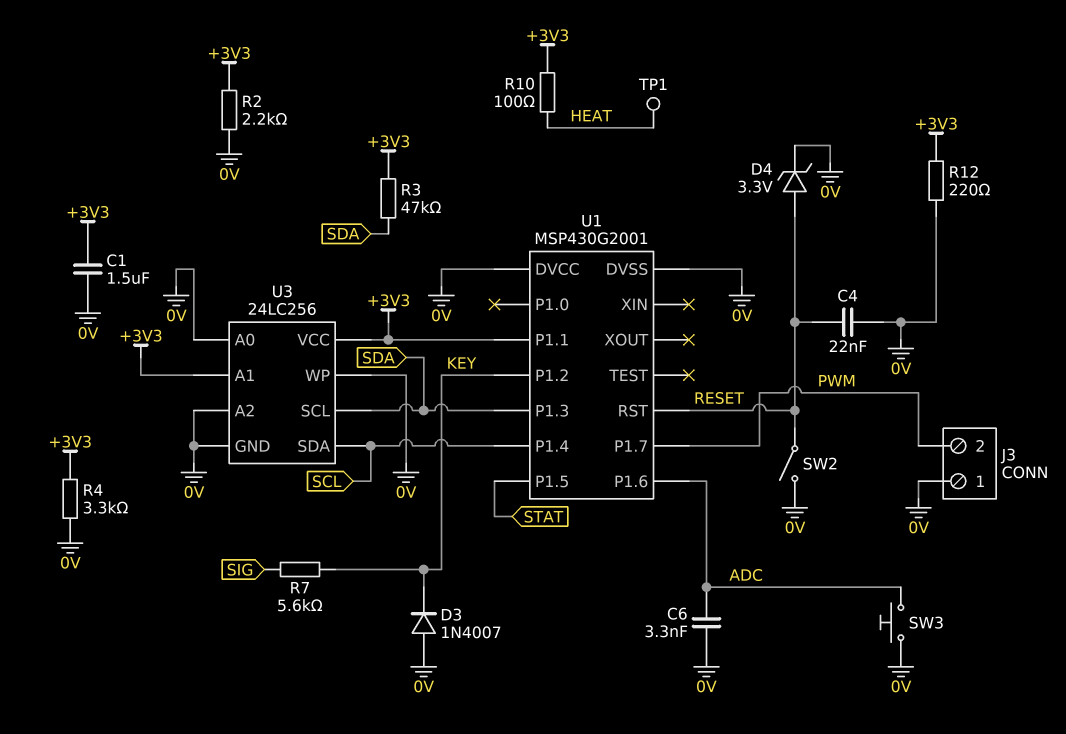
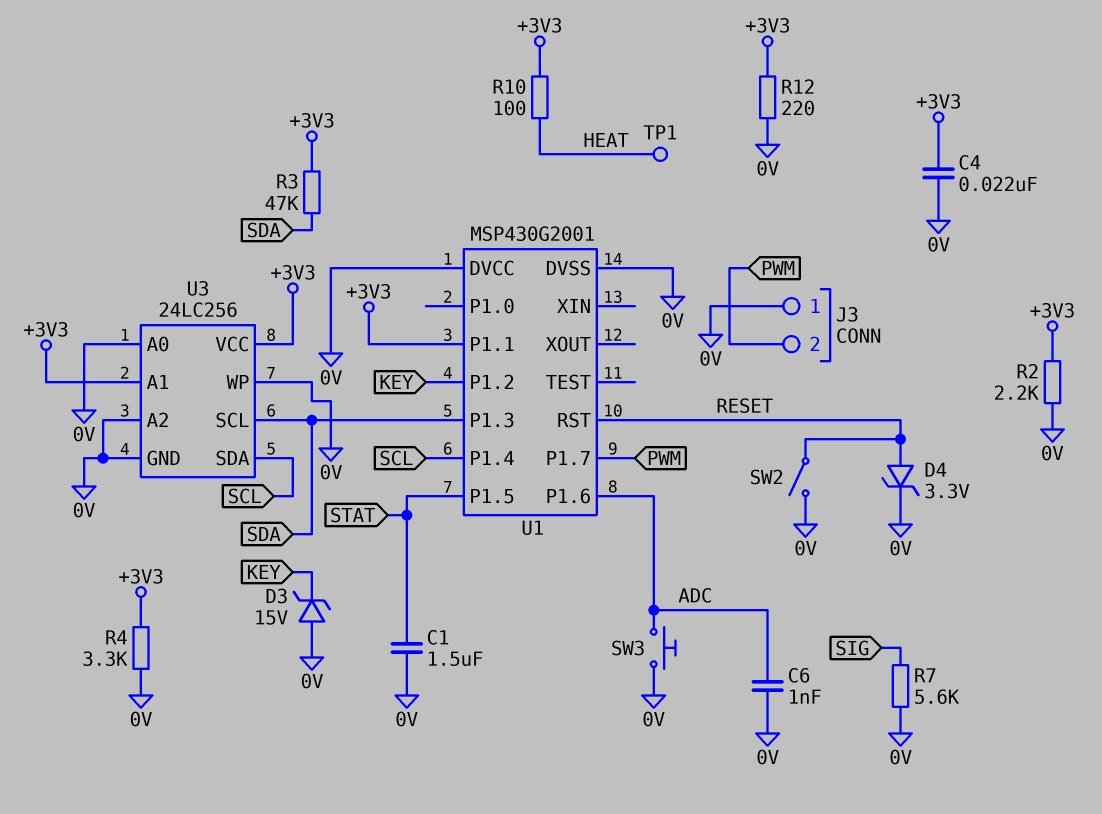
C1: 1.5uF (+3V3, 0V) -> 1.5uF (0V, STAT)
C4: 22nF (0V, RESET) -> 22nF (+3V3, 0V)
C6: 3.3nF (0V, ADC) -> 1nF (0V, ADC)
D3: diode 1N4007 (A 0V, K KEY) -> zener 15V (A 0V, K KEY)
R7: 5.6k (KEY, SIG) -> 5.6k (0V, SIG)

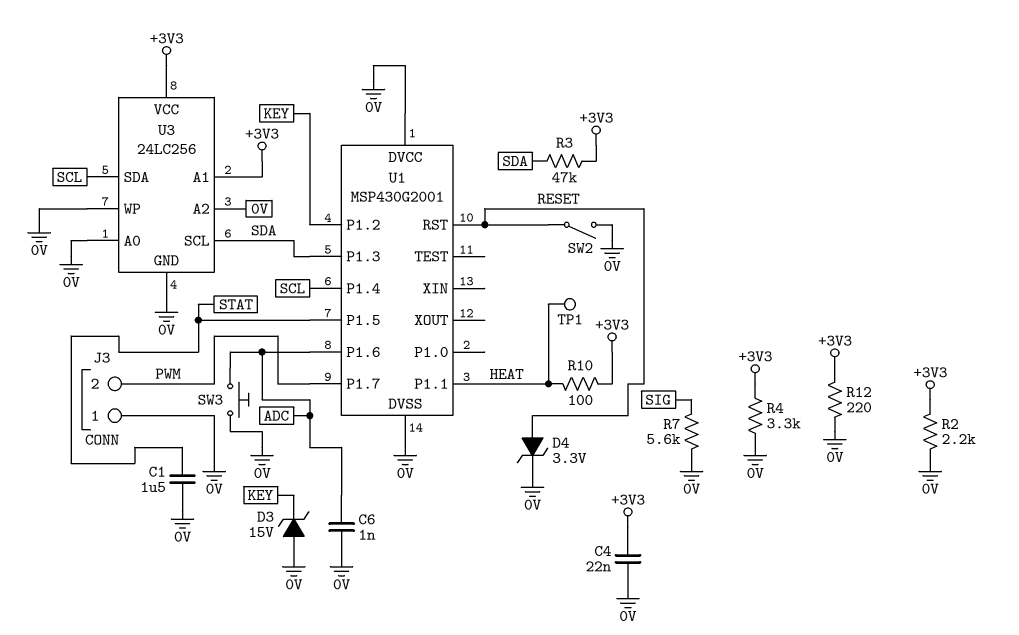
U1 pin P1.1: +3V3 -> HEAT

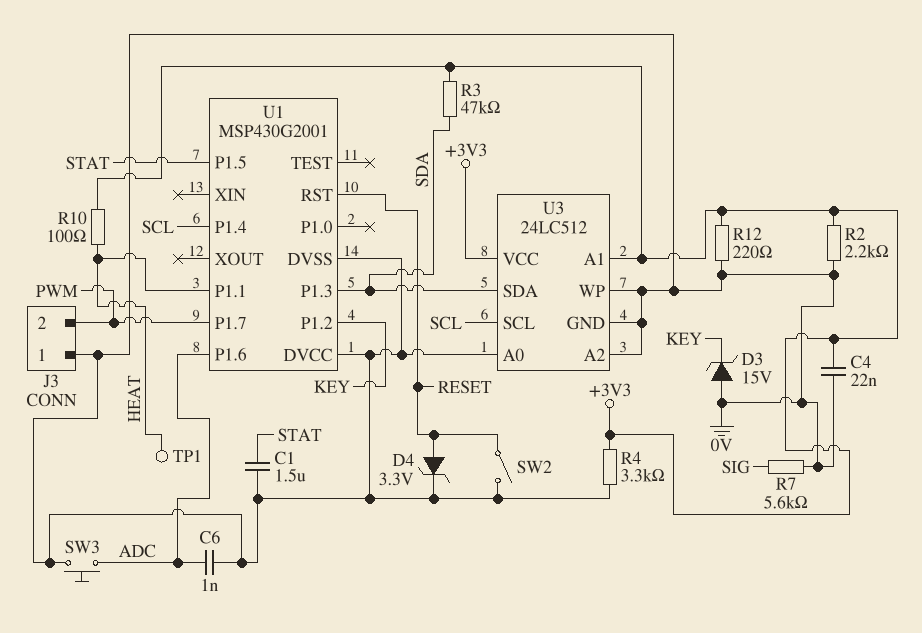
U3: 24LC256 -> 24LC512
U3 pin SCL: SDA -> SCL
U3 pin SDA: SCL -> SDA

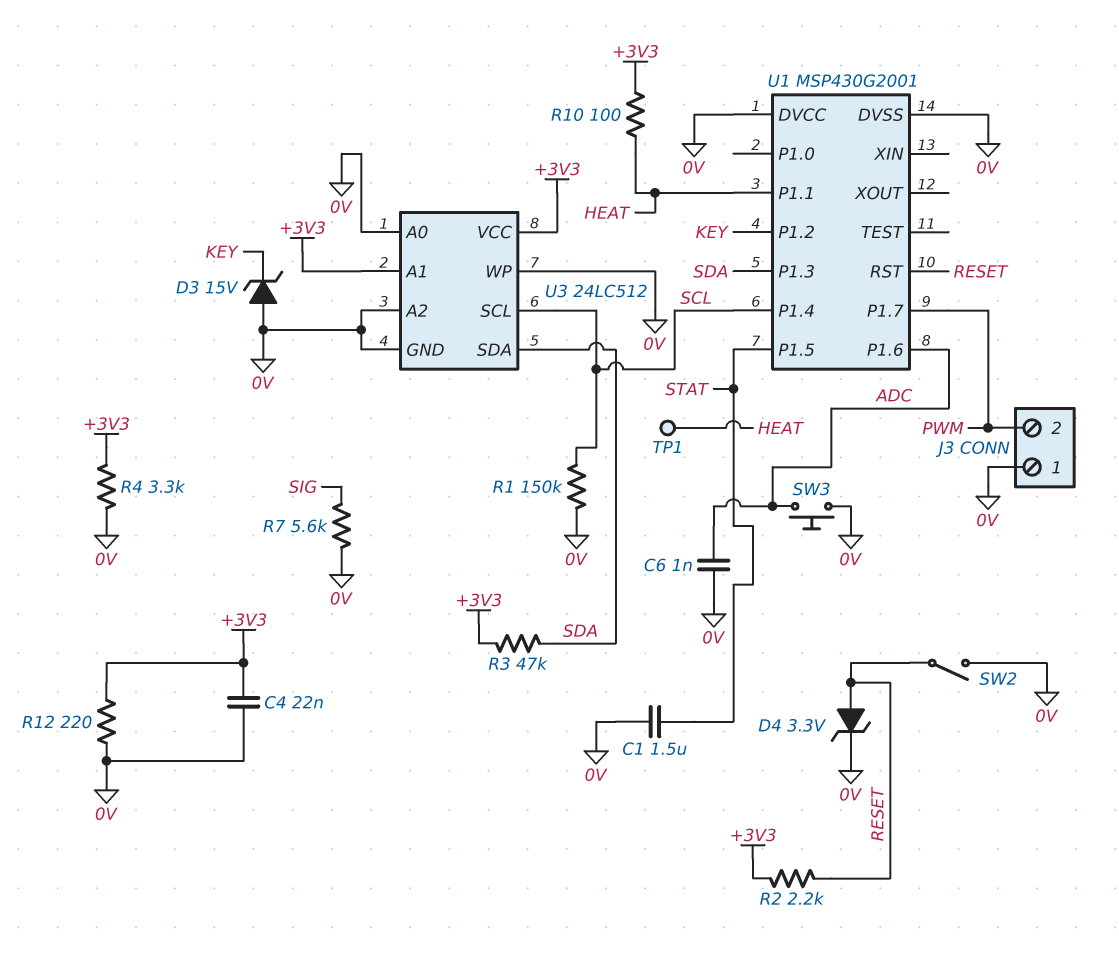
R1: none -> 150k (0V, SCL)
R2: 2.2k (+3V3, 0V) -> 2.2k (+3V3, RESET)

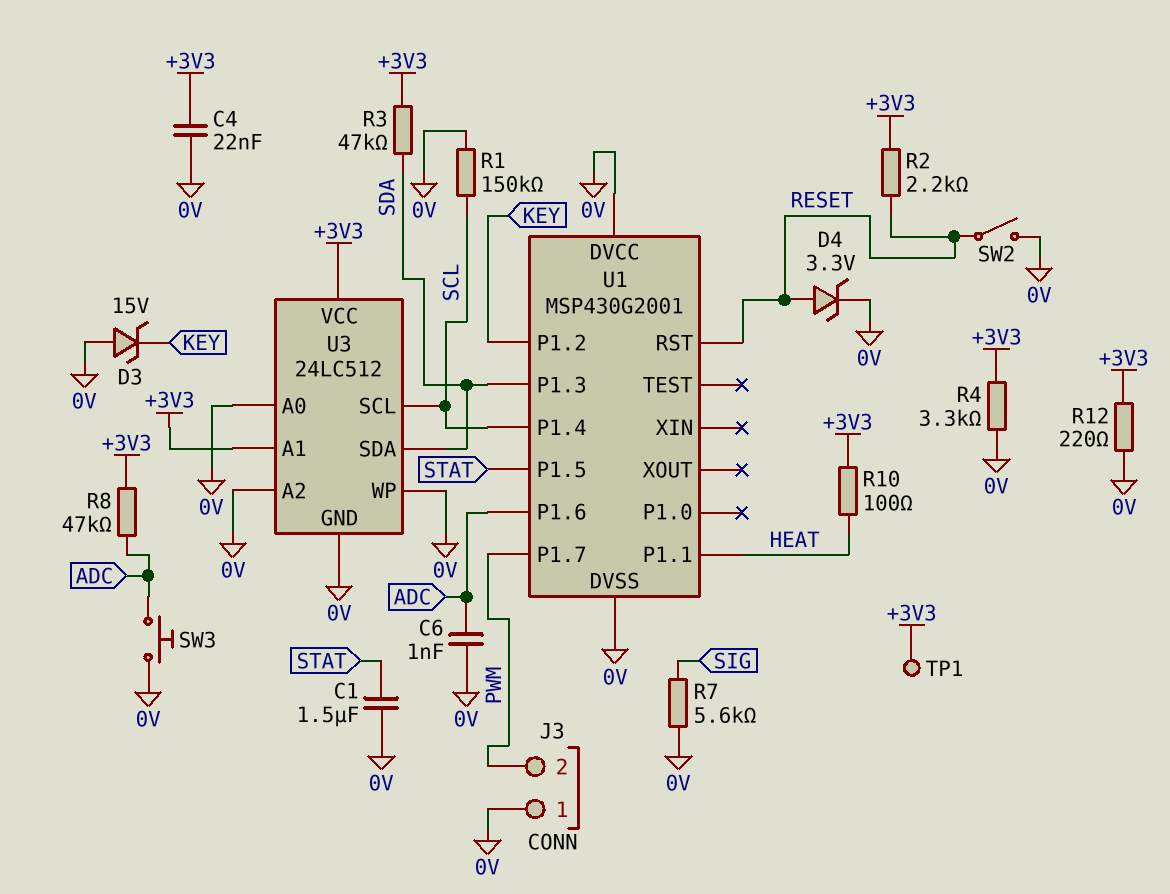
R8: none -> 47k (+3V3, ADC)
TP1: test point (HEAT) -> test point (+3V3)

